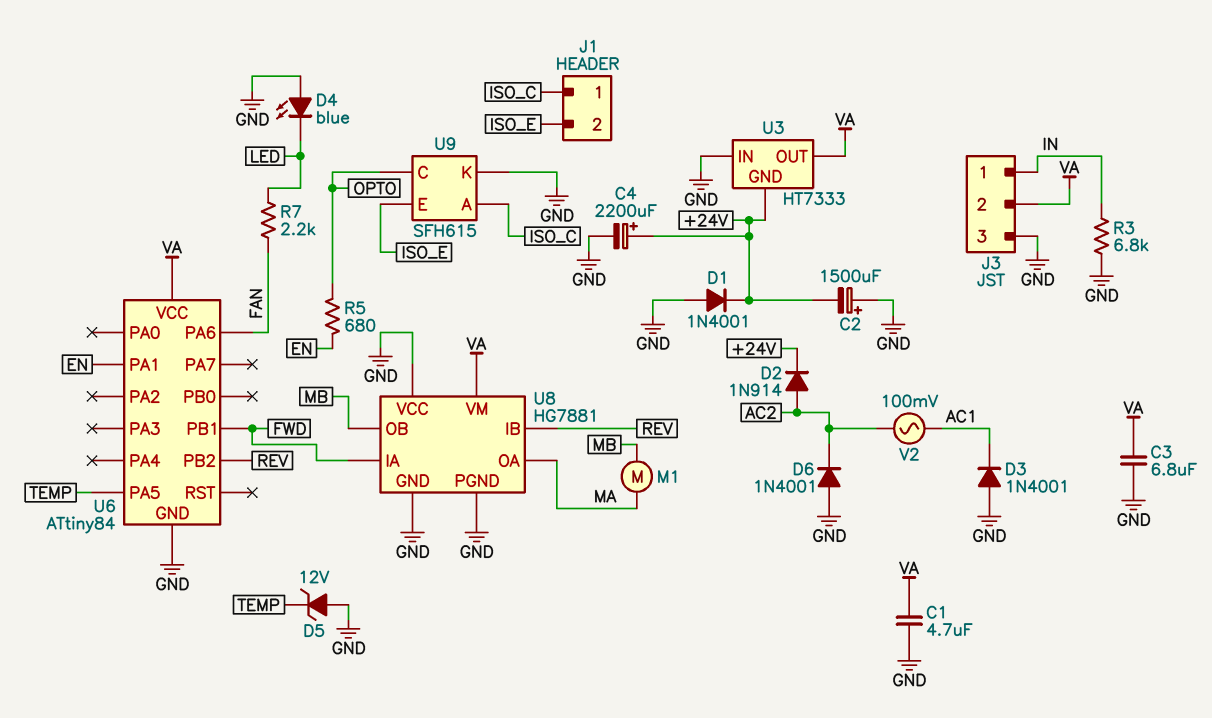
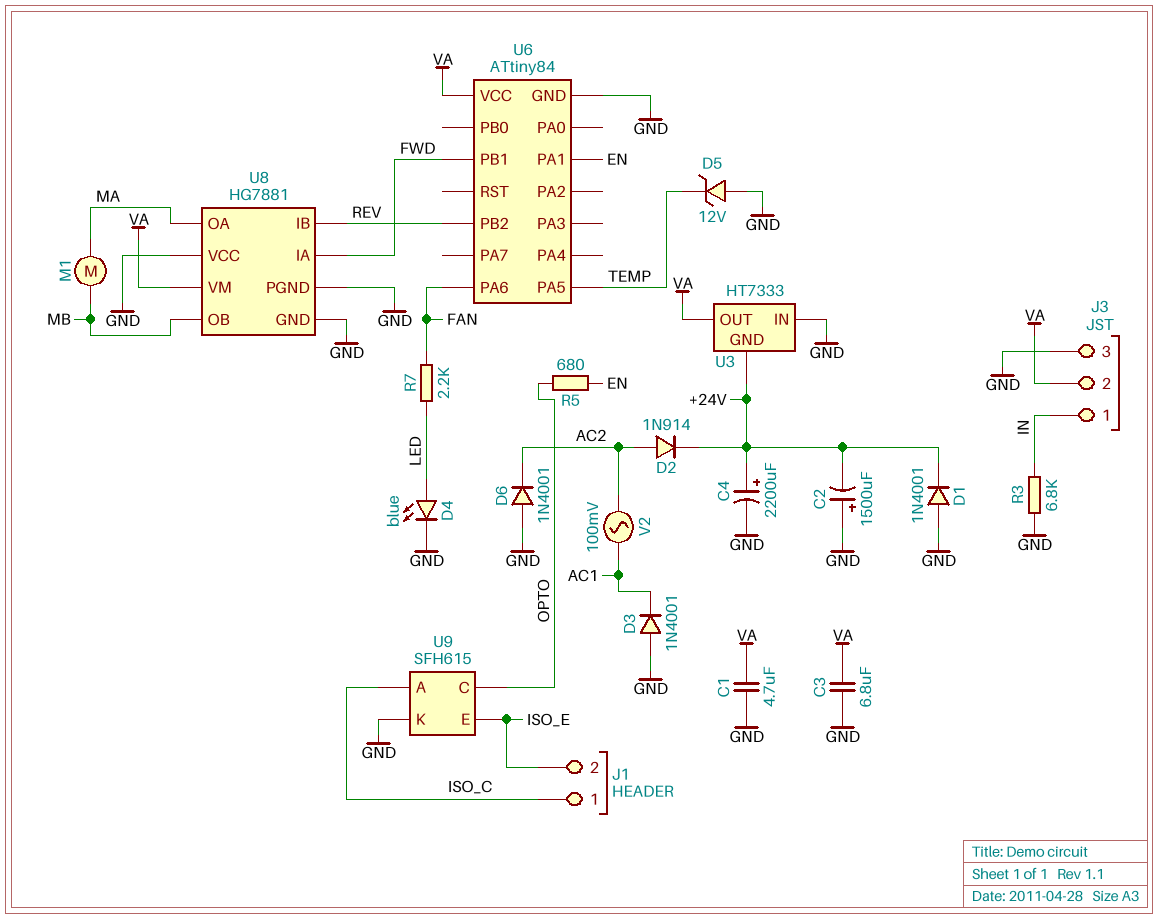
D4: LED blue (A GND, K LED) -> LED blue (A LED, K GND)

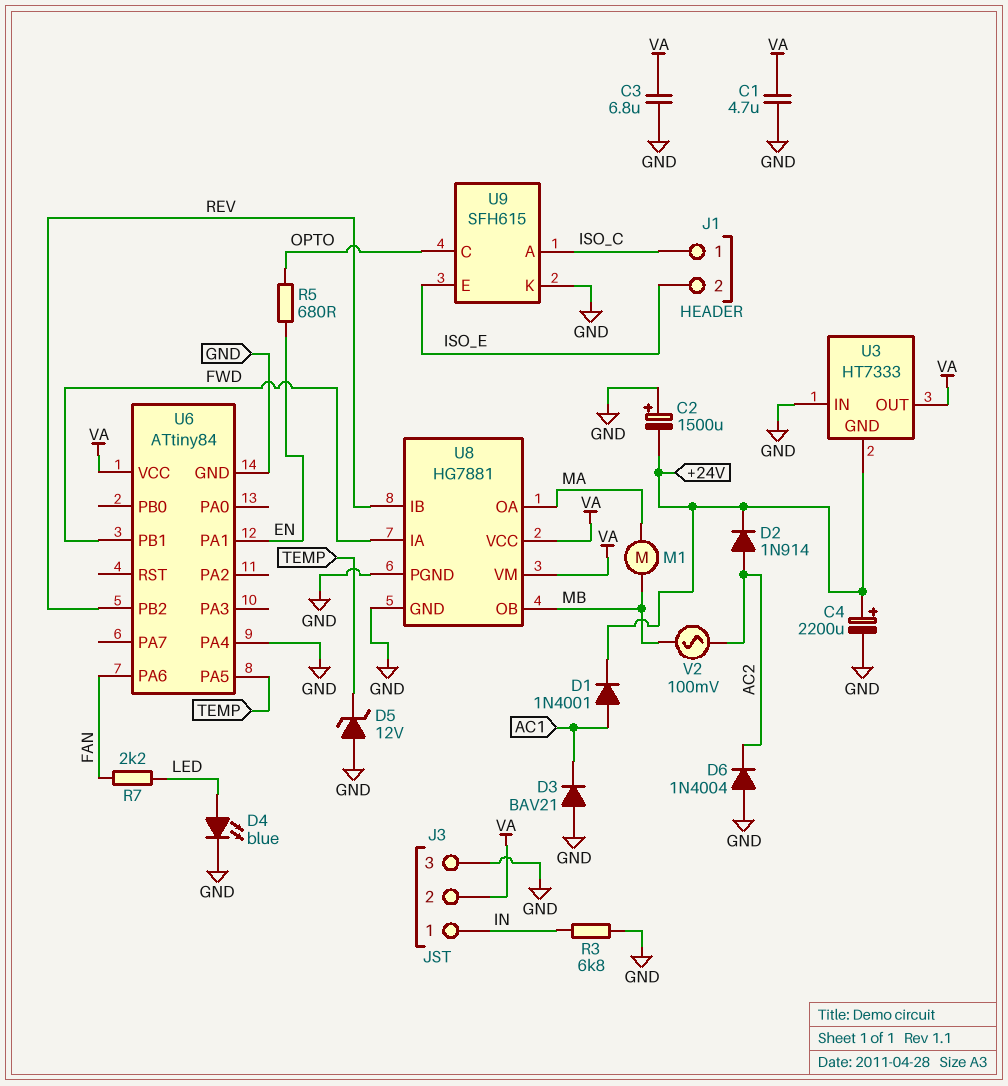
D1: diode 1N4001 (A GND, K +24V) -> diode 1N4001 (A AC1, K +24V)
D3: diode 1N4001 (A GND, K AC1) -> diode BAV21 (A GND, K AC1)
D6: diode 1N4001 (A GND, K AC2) -> diode 1N4004 (A GND, K AC2)
U6 pin PA4: none -> GND
U8 pin VCC: GND -> VA
V2: AC 100mV (AC1, AC2) -> AC 100mV (AC2, MB)

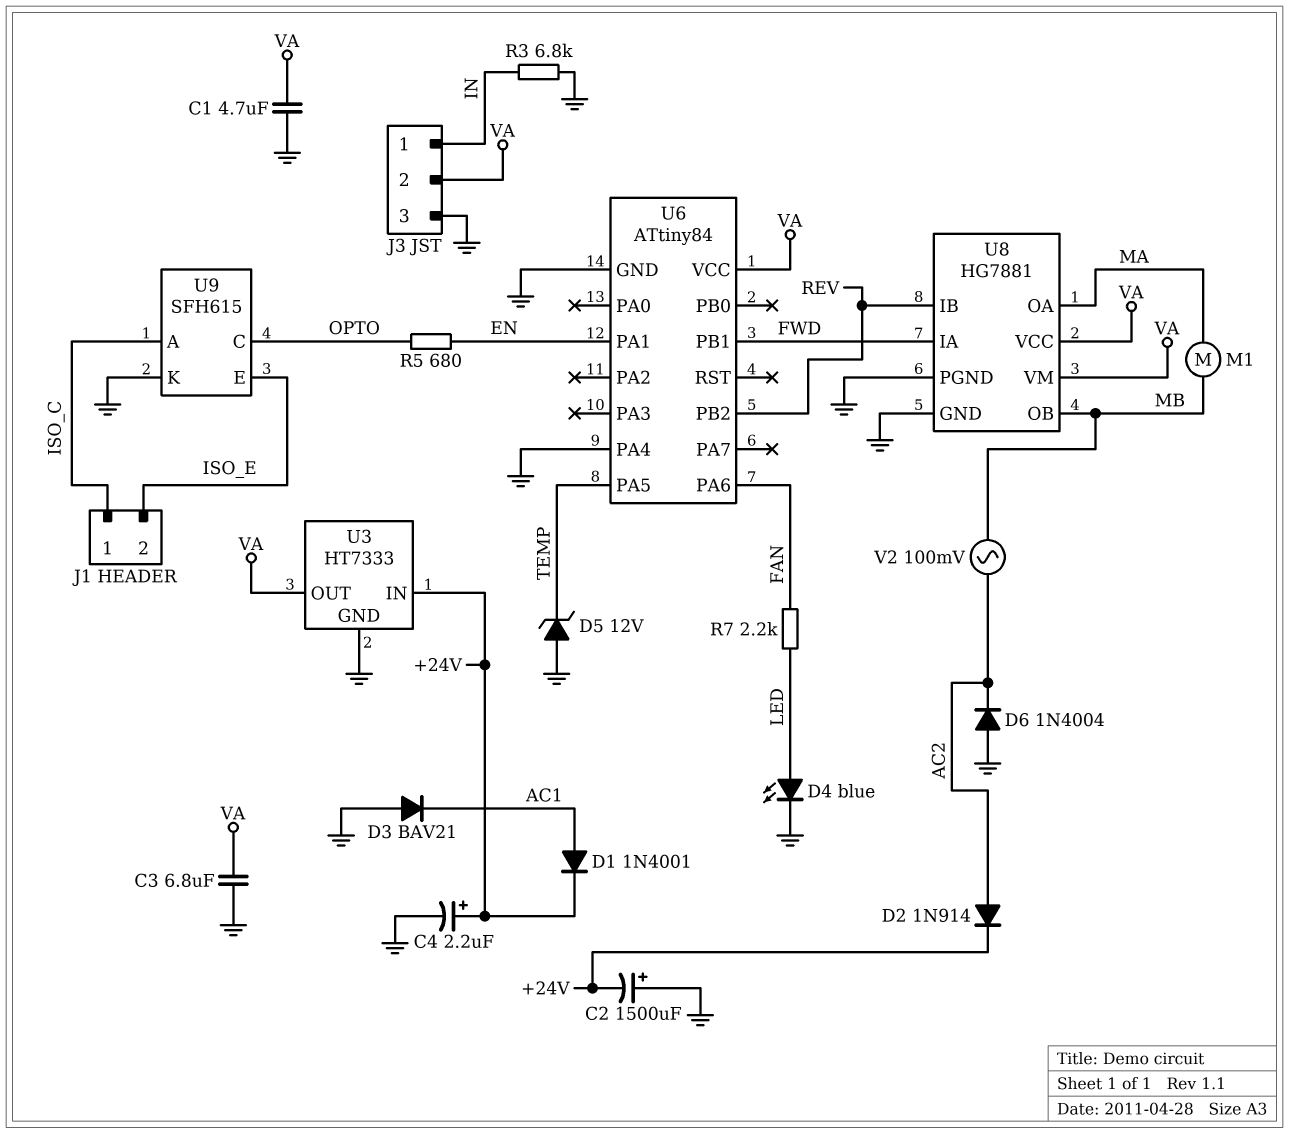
C4: 2200uF (plus +24V, minus GND) -> 2.2uF (plus +24V, minus GND)
U3 pin GND: +24V -> GND
U3 pin IN: GND -> +24V

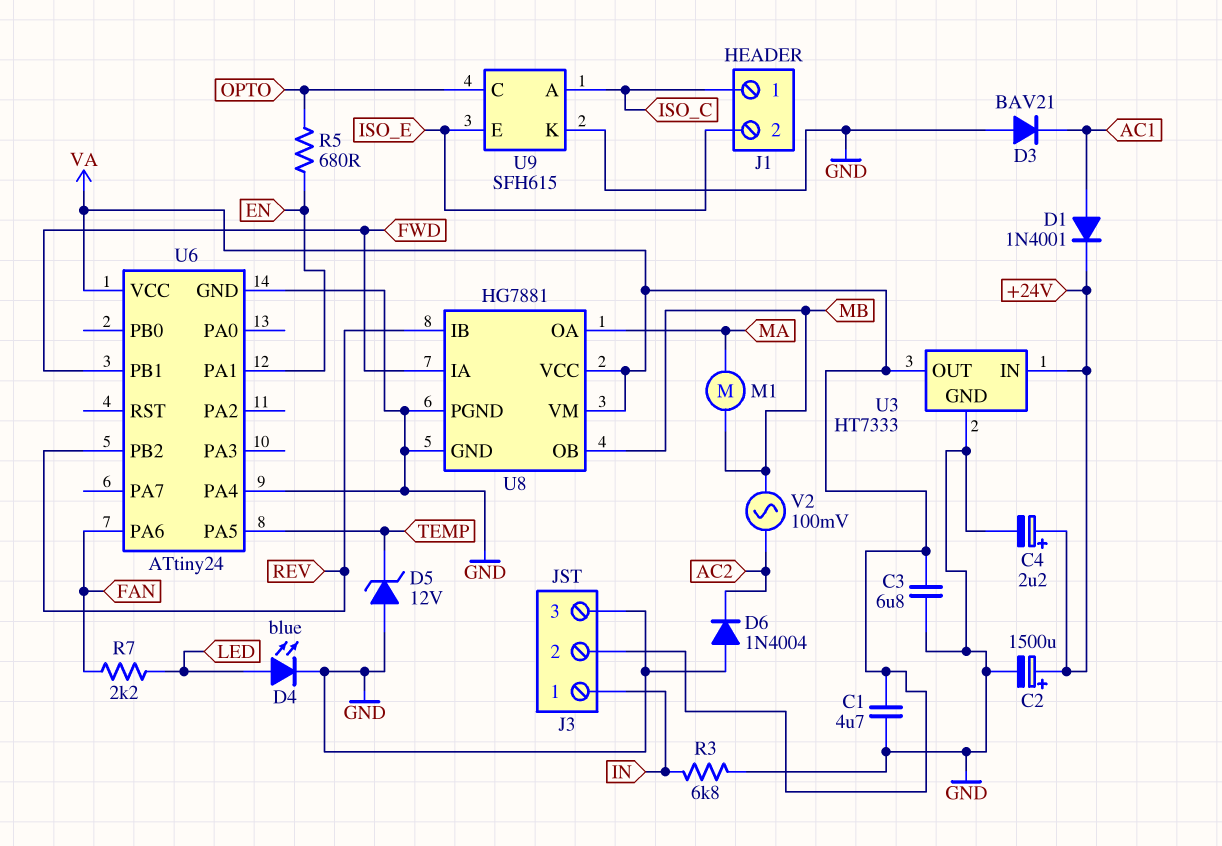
C2: 1500uF (plus GND, minus +24V) -> 1500uF (plus +24V, minus GND)
D2: diode 1N914 (A AC2, K +24V) -> none
U6: ATtiny84 -> ATtiny24

